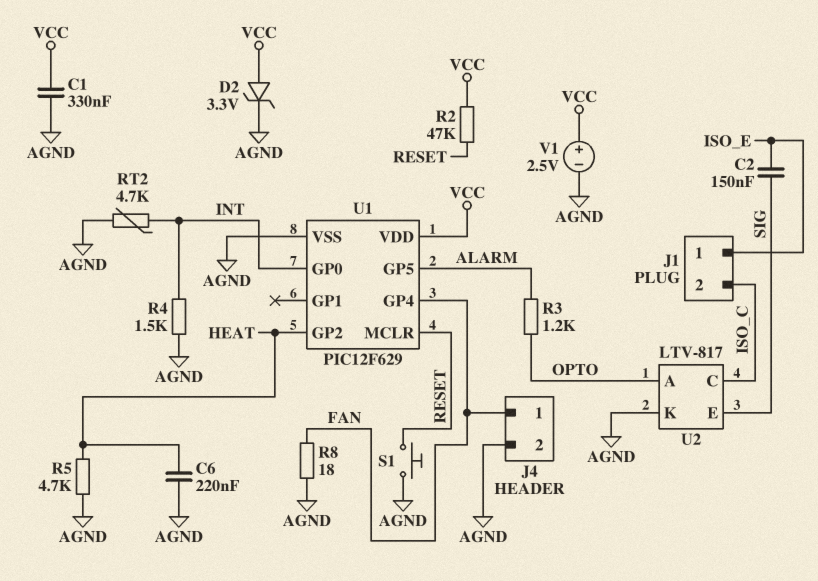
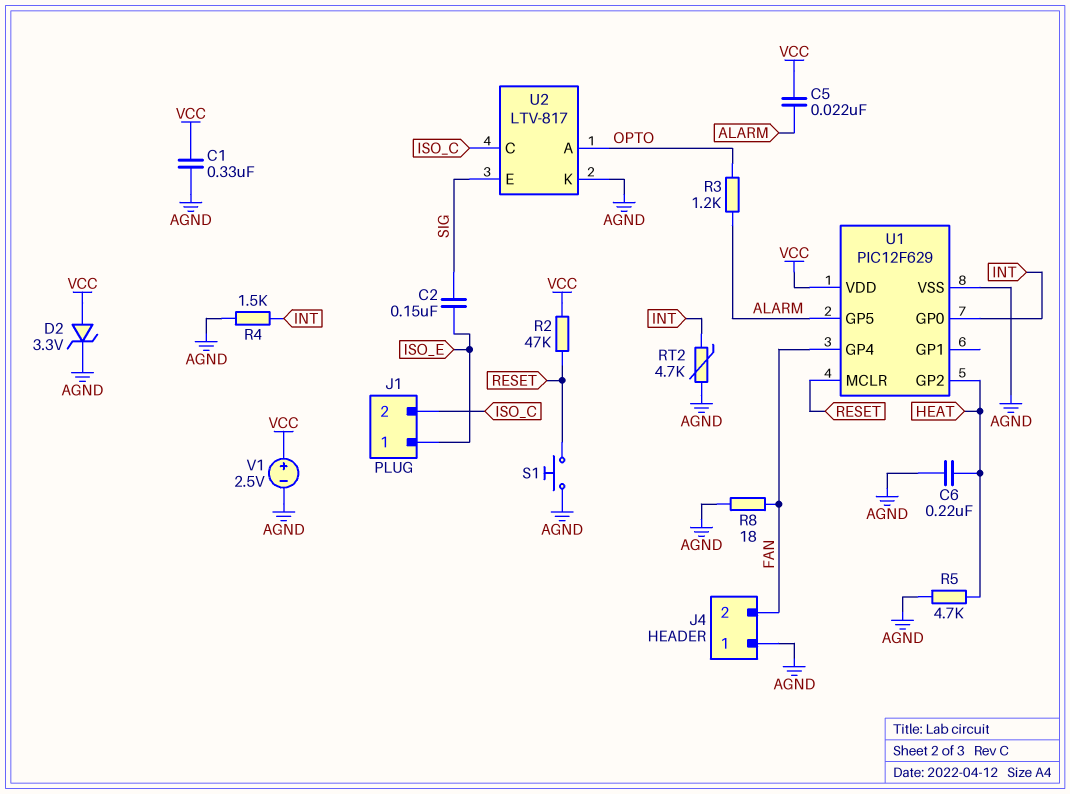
C5: none -> 22nF (ALARM, VCC)
J4 pin 1: FAN -> AGND
J4 pin 2: AGND -> FAN

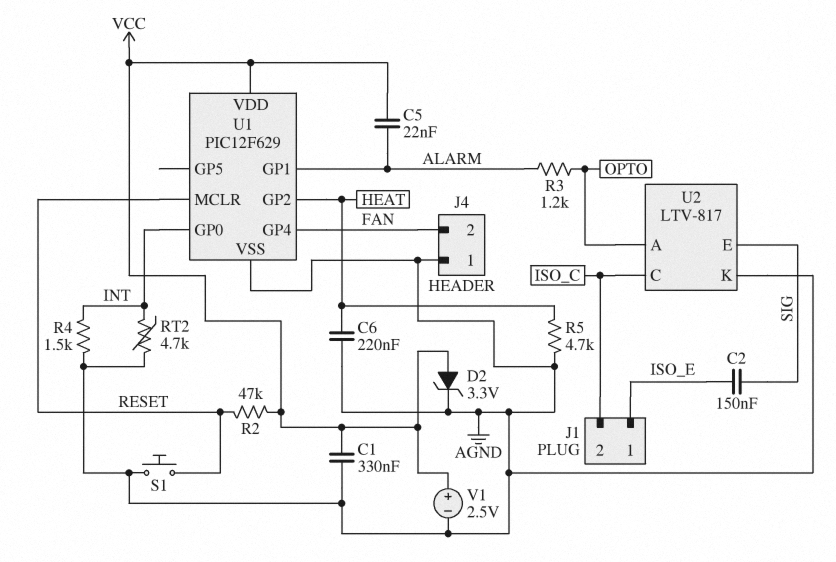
R8: 18 (AGND, FAN) -> none
U1 pin GP1: none -> ALARM
U1 pin GP5: ALARM -> none

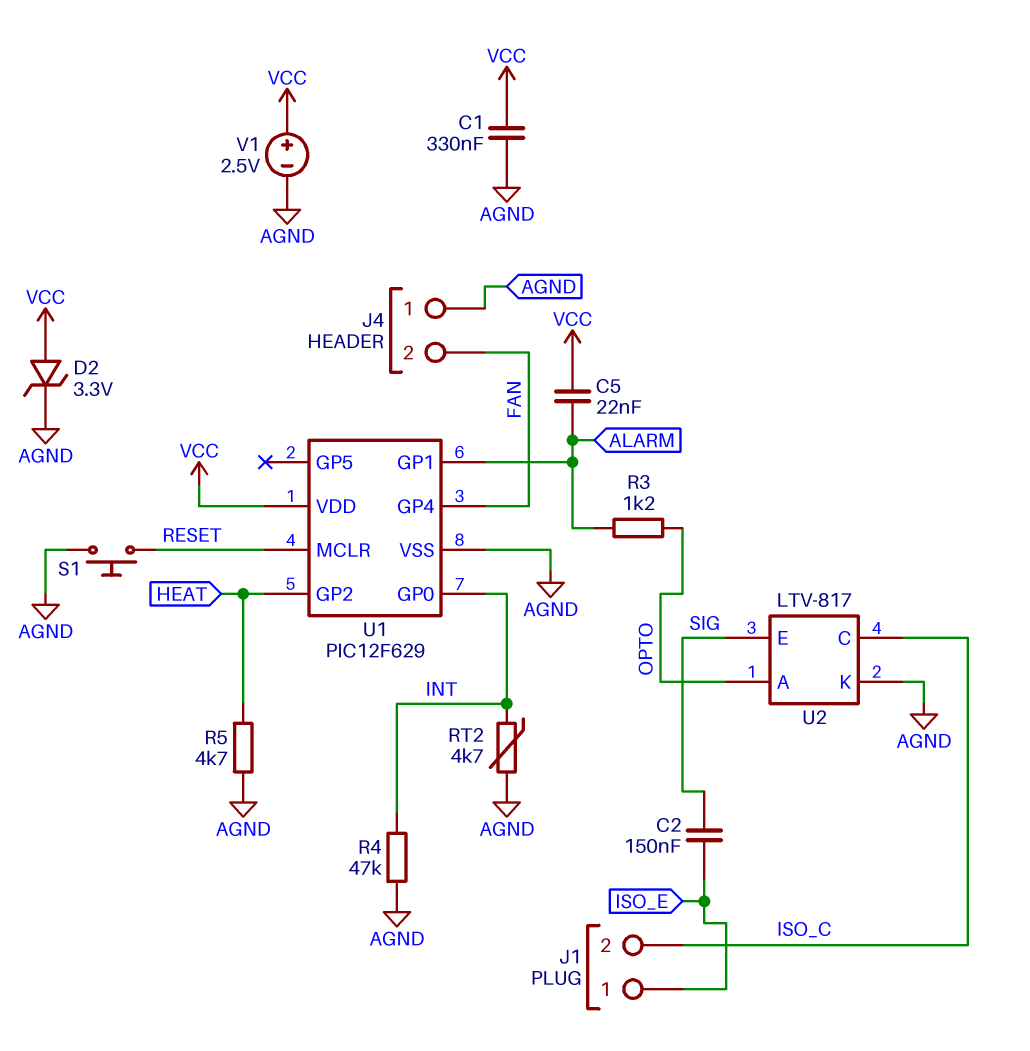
C6: 220nF (AGND, HEAT) -> none
R2: 47k (RESET, VCC) -> none
R4: 1.5k (AGND, INT) -> 47k (AGND, INT)

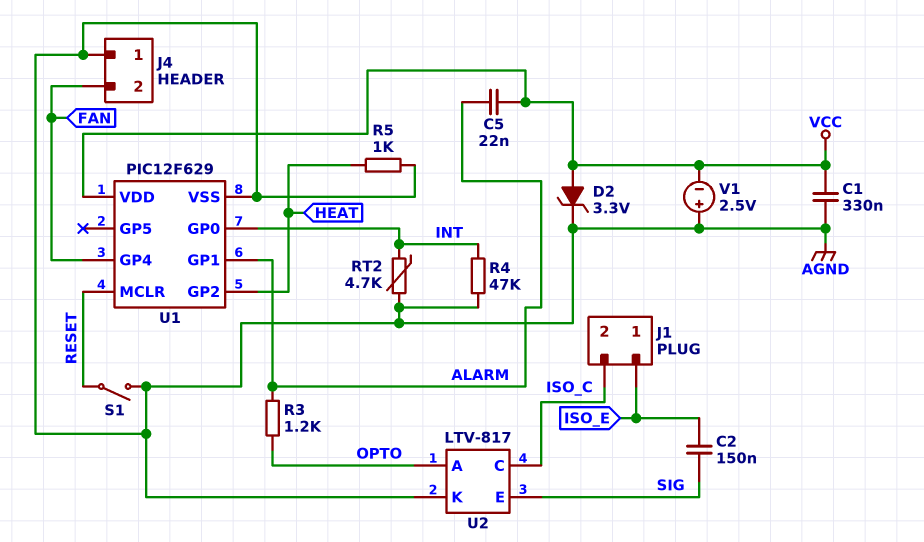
R5: 4.7k (AGND, HEAT) -> 1k (AGND, HEAT)
S1: button (AGND, RESET) -> switch (AGND, RESET)
V1: 2.5V (plus VCC, minus AGND) -> 2.5V (plus AGND, minus VCC)

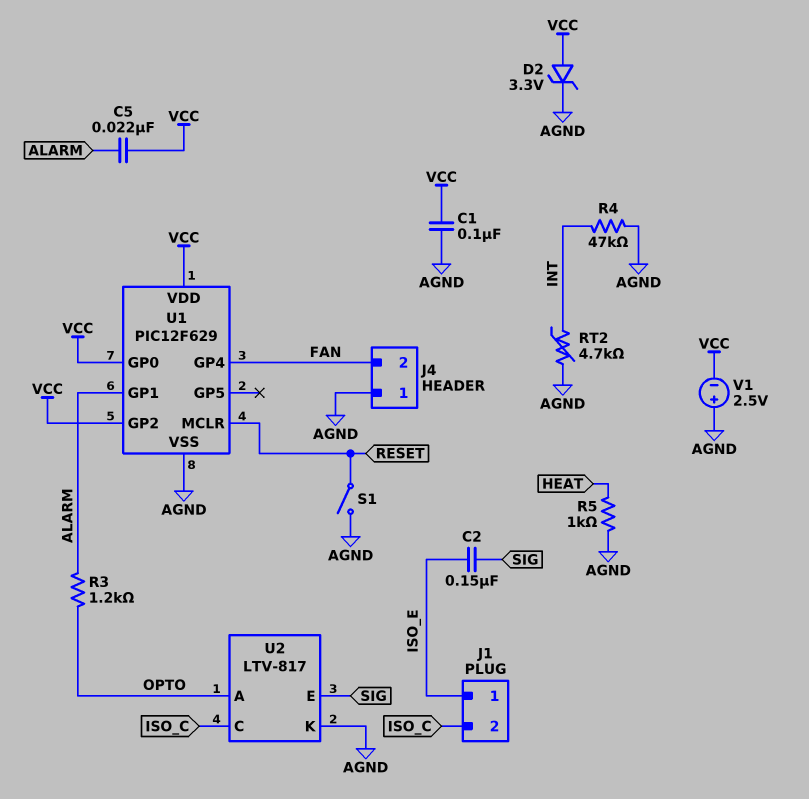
C1: 330nF (AGND, VCC) -> 100nF (AGND, VCC)
U1 pin GP0: INT -> VCC
U1 pin GP2: HEAT -> VCC

